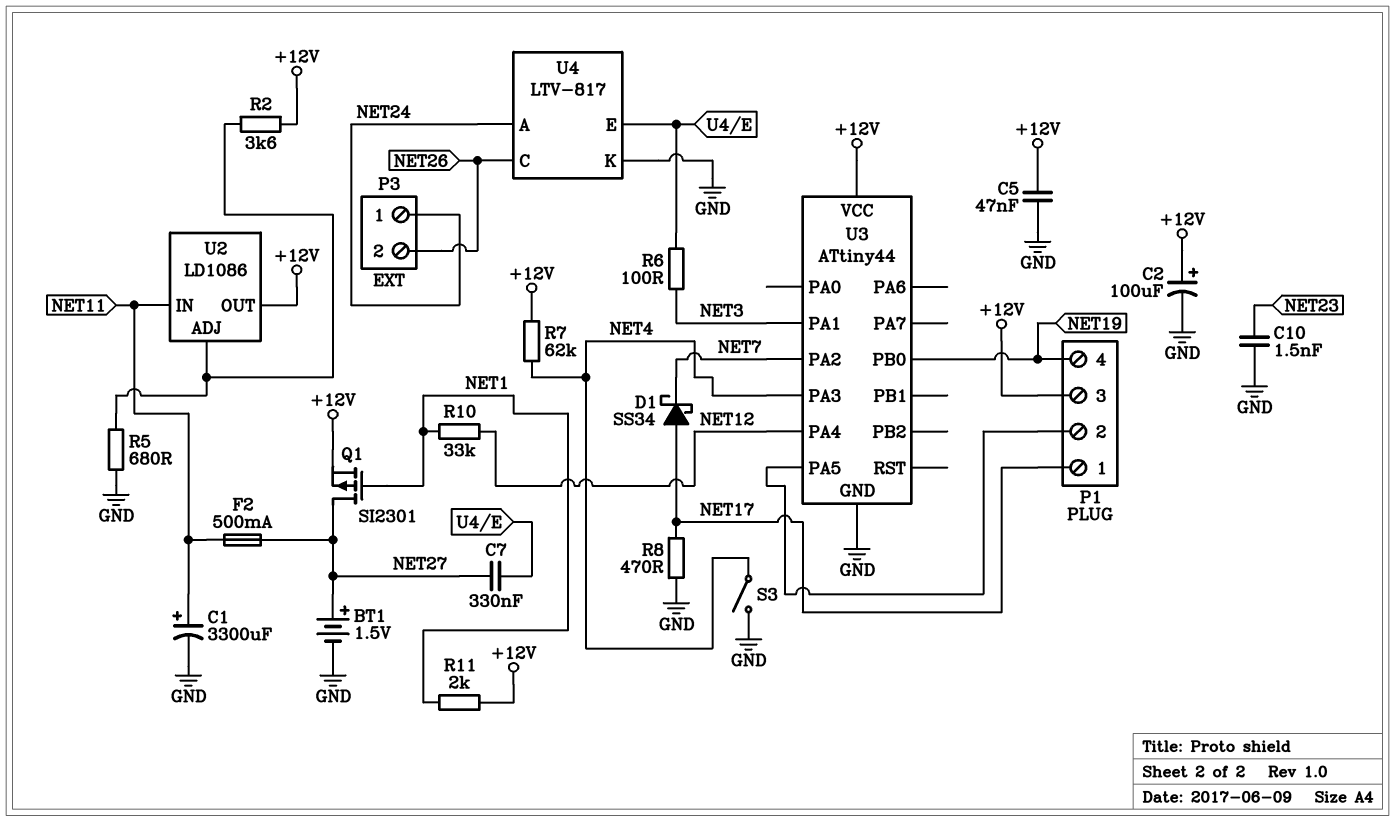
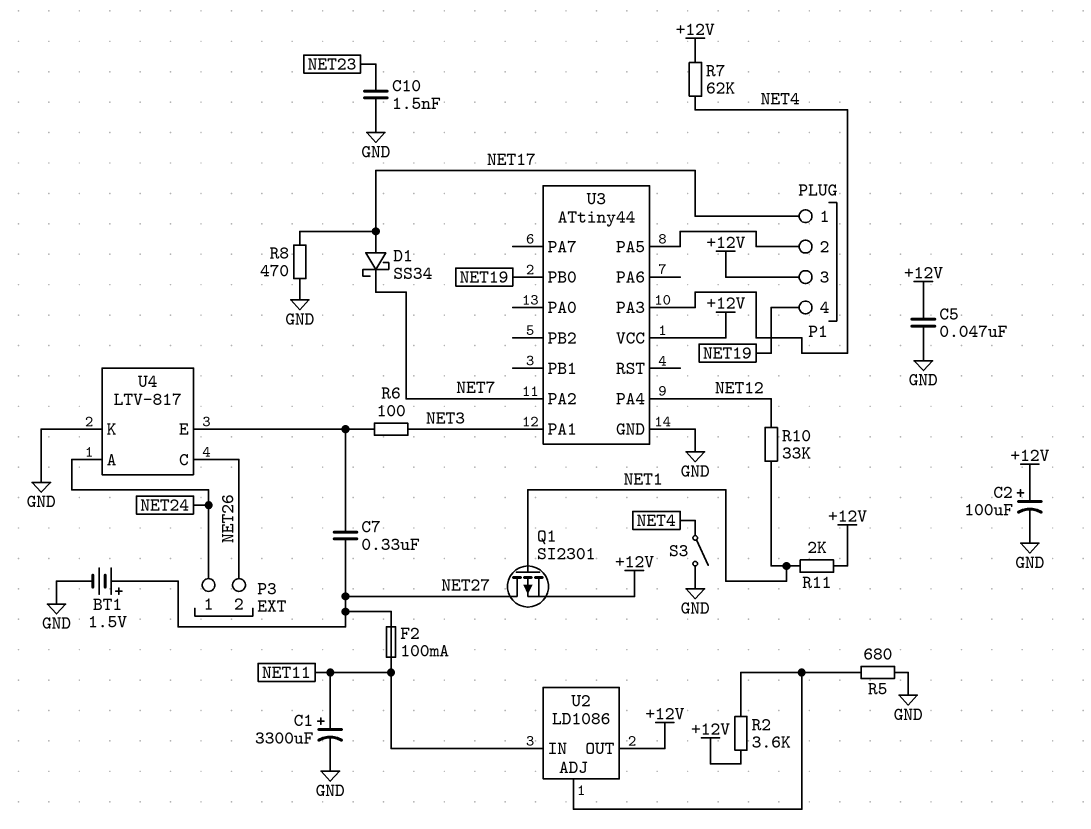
F2: 500mA (NET11, NET27) -> 100mA (NET11, NET27)

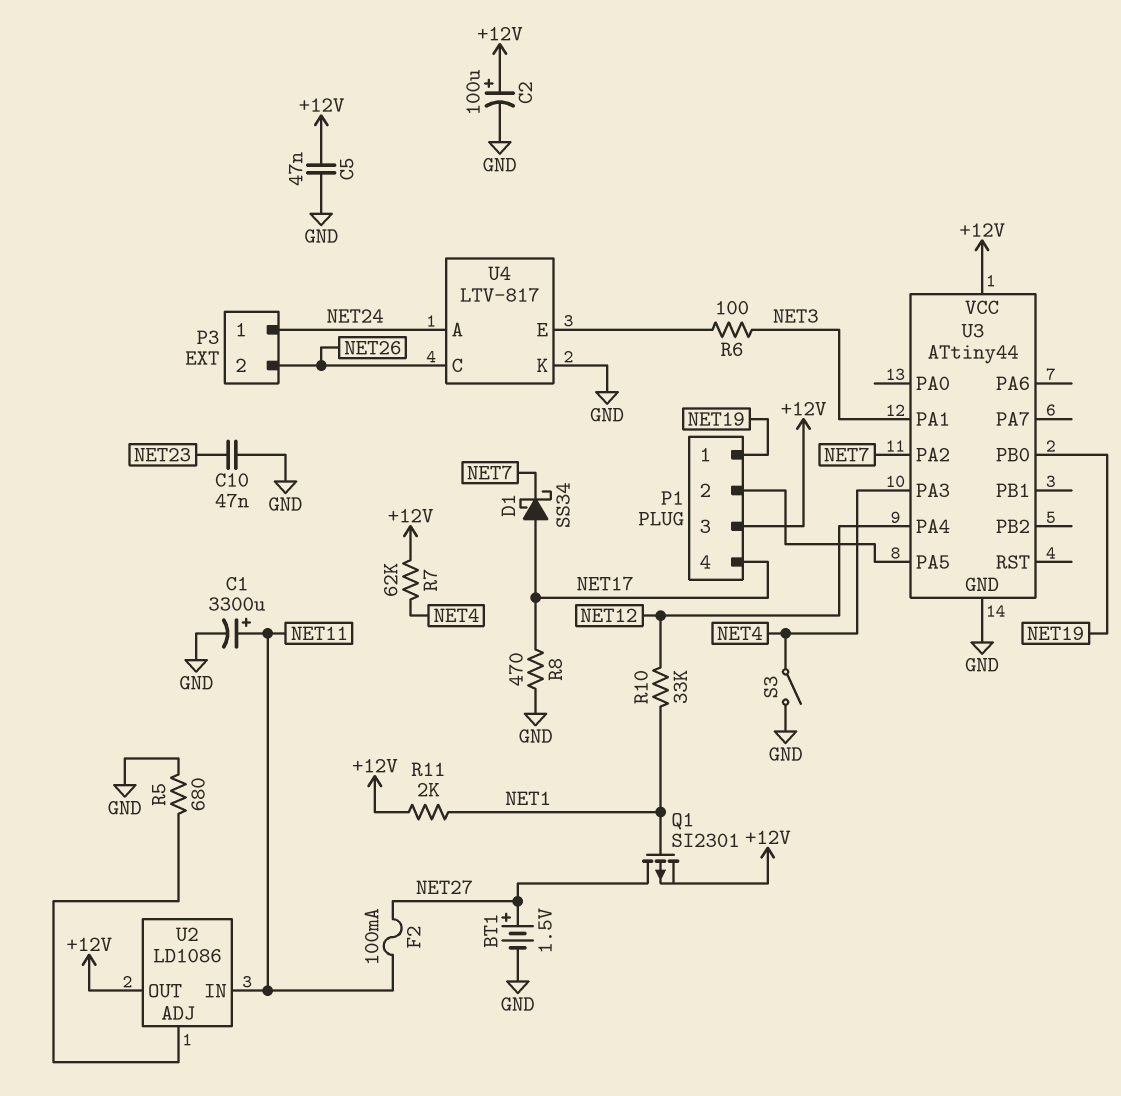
C7: 330nF (NET27, U4/E) -> none
C10: 1.5nF (GND, NET23) -> 47nF (GND, NET23)
P1 pin 1: NET17 -> NET19
P1 pin 4: NET19 -> NET17
R2: 3.6k (+12V, U2/ADJ) -> none

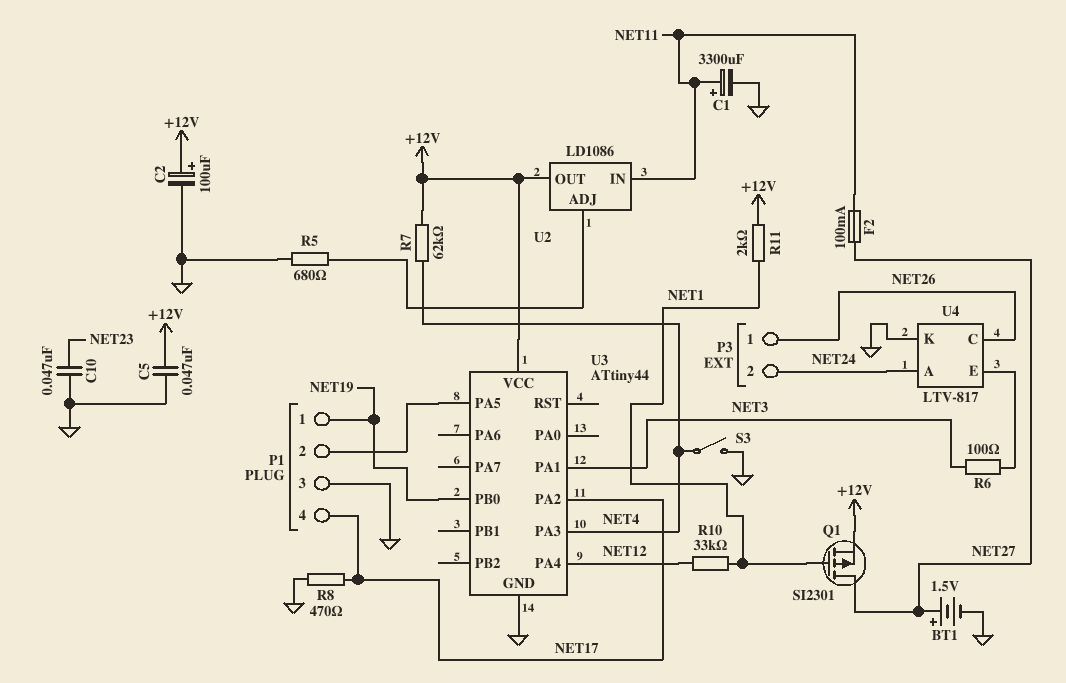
D1: schottky SS34 (A NET17, K NET7) -> none
P1 pin 3: +12V -> GND
P3 pin 1: NET24 -> NET26
P3 pin 2: NET26 -> NET24
U3 pin PA2: NET7 -> NET17

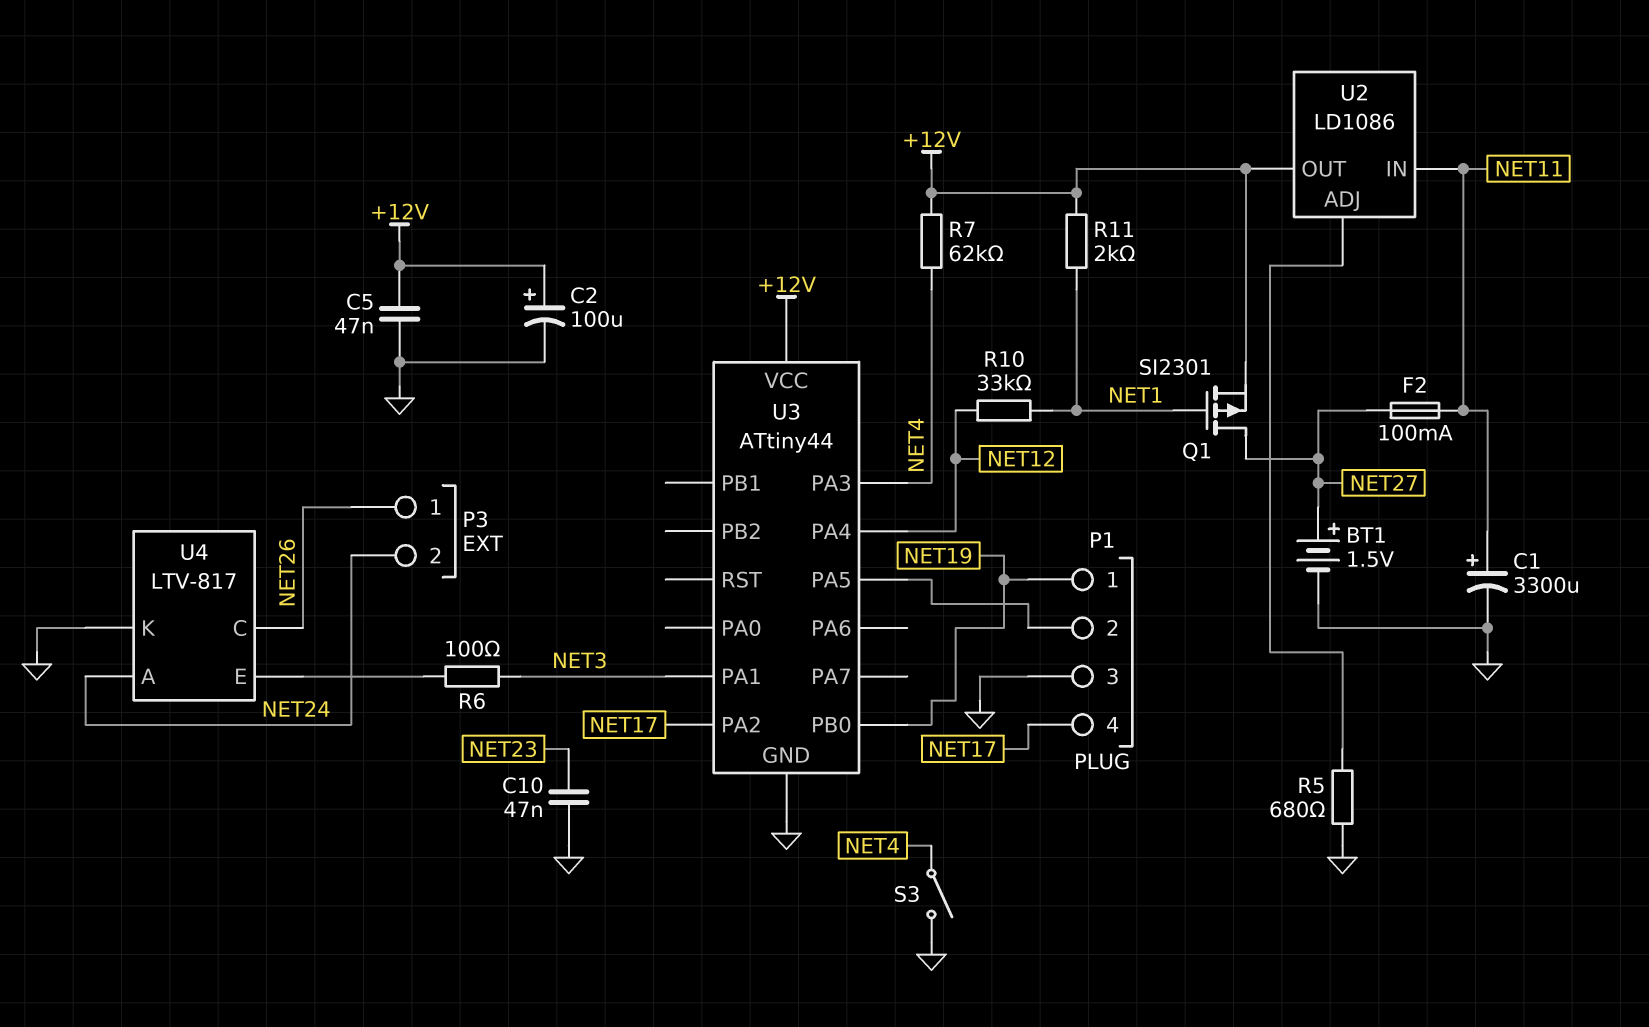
R8: 470 (GND, NET17) -> none

